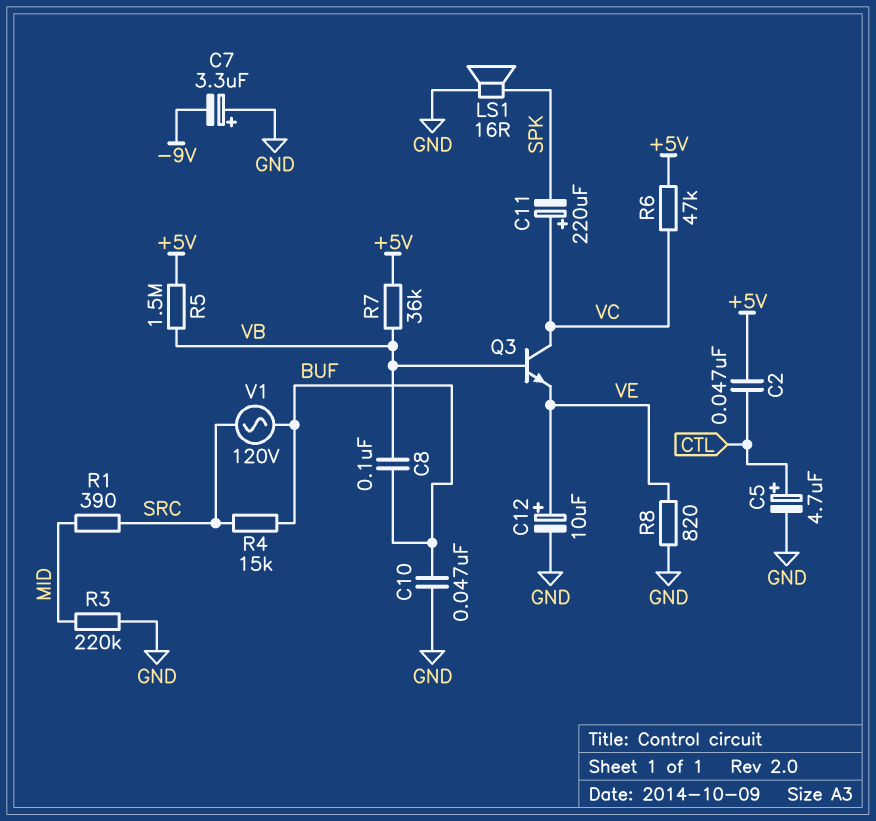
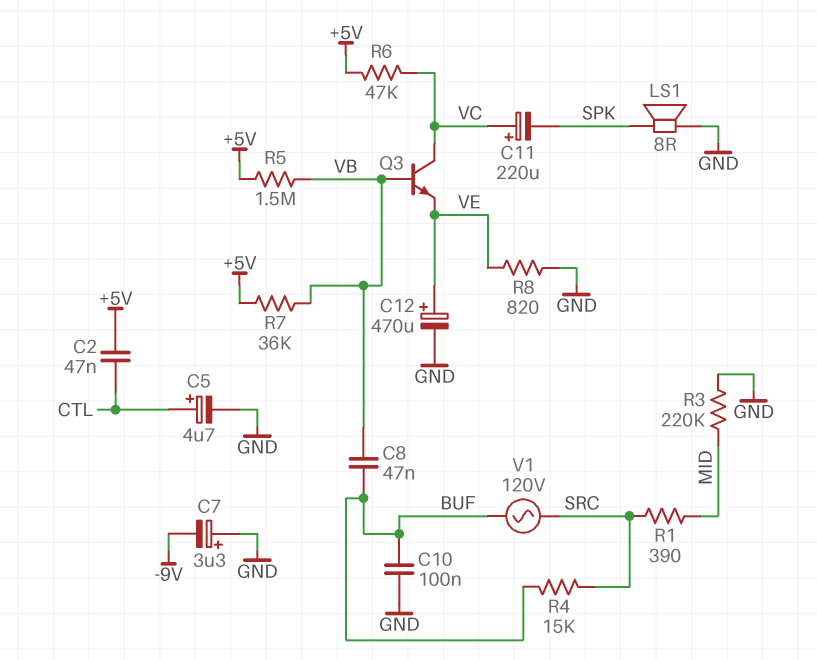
C8: 100nF (BUF, VB) -> 47nF (BUF, VB)
C10: 47nF (BUF, GND) -> 100nF (BUF, GND)
C12: 10uF (plus VE, minus GND) -> 470uF (plus VE, minus GND)
LS1: speaker 16R (GND, SPK) -> speaker 8R (GND, SPK)

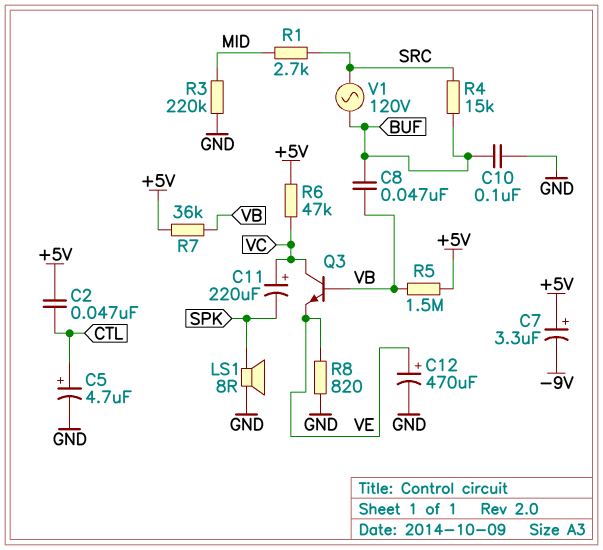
C7: 3.3uF (plus GND, minus -9V) -> 3.3uF (plus +5V, minus -9V)
R1: 390 (MID, SRC) -> 2.7k (MID, SRC)

